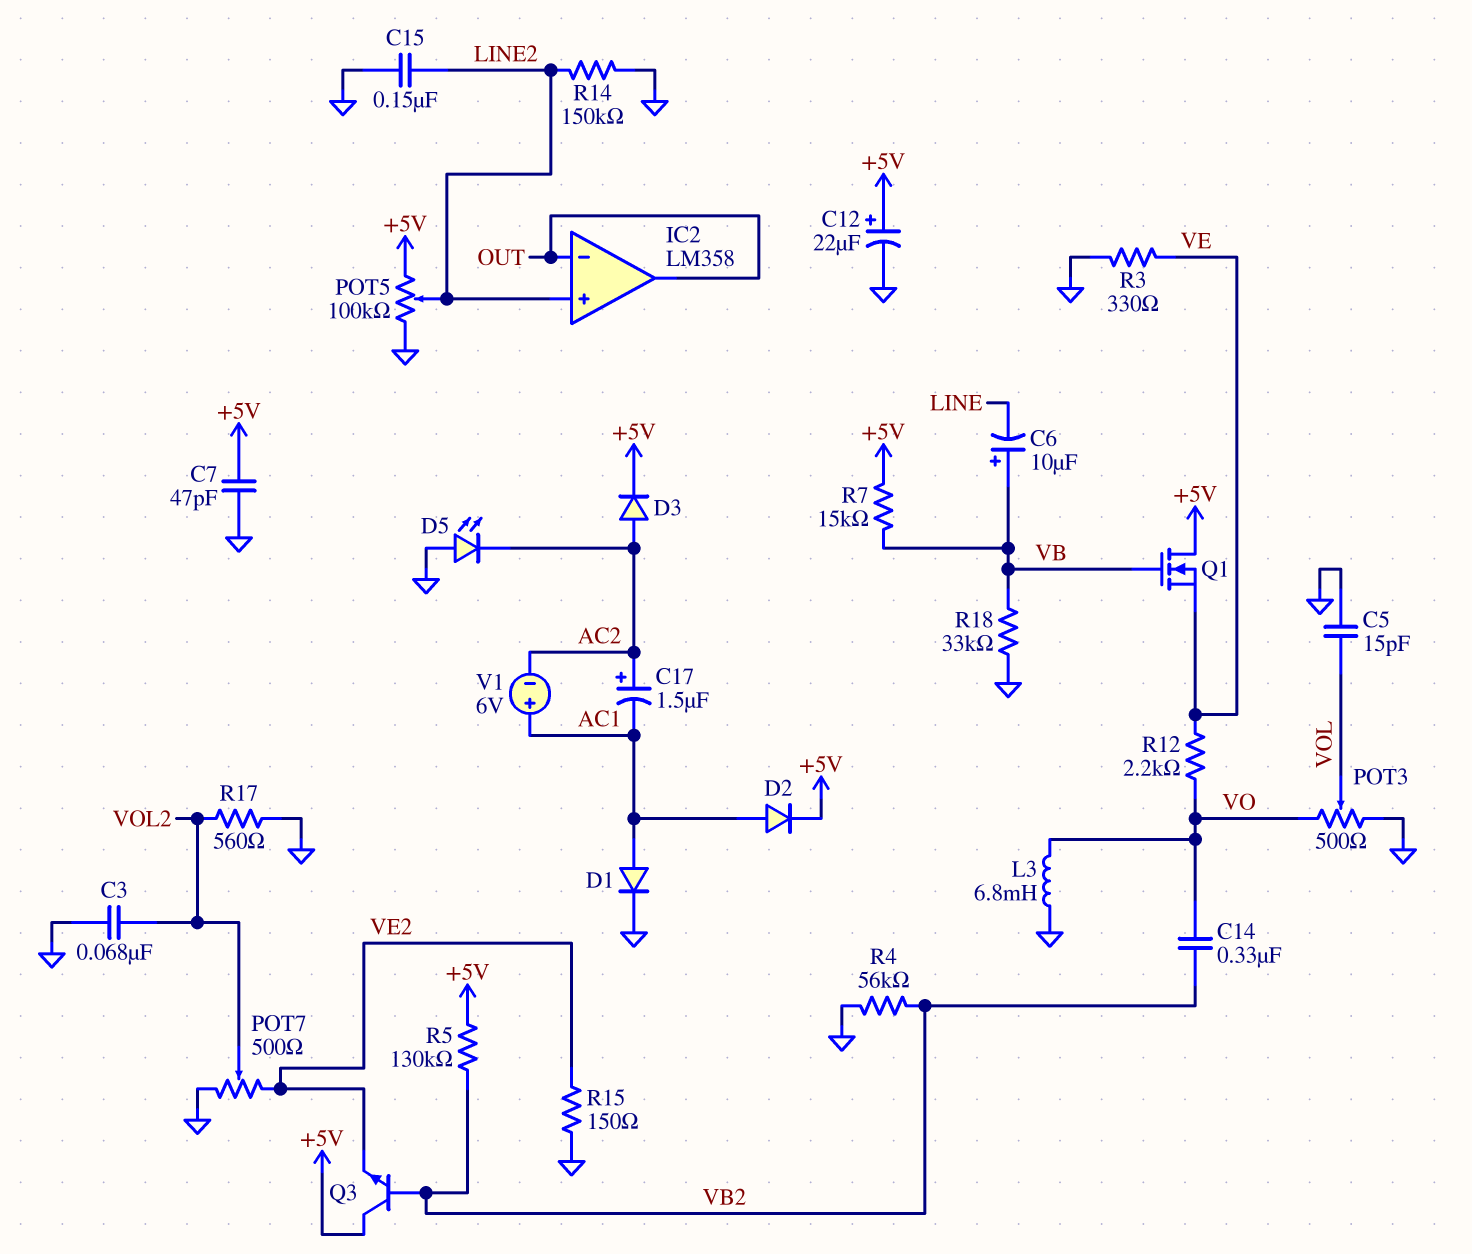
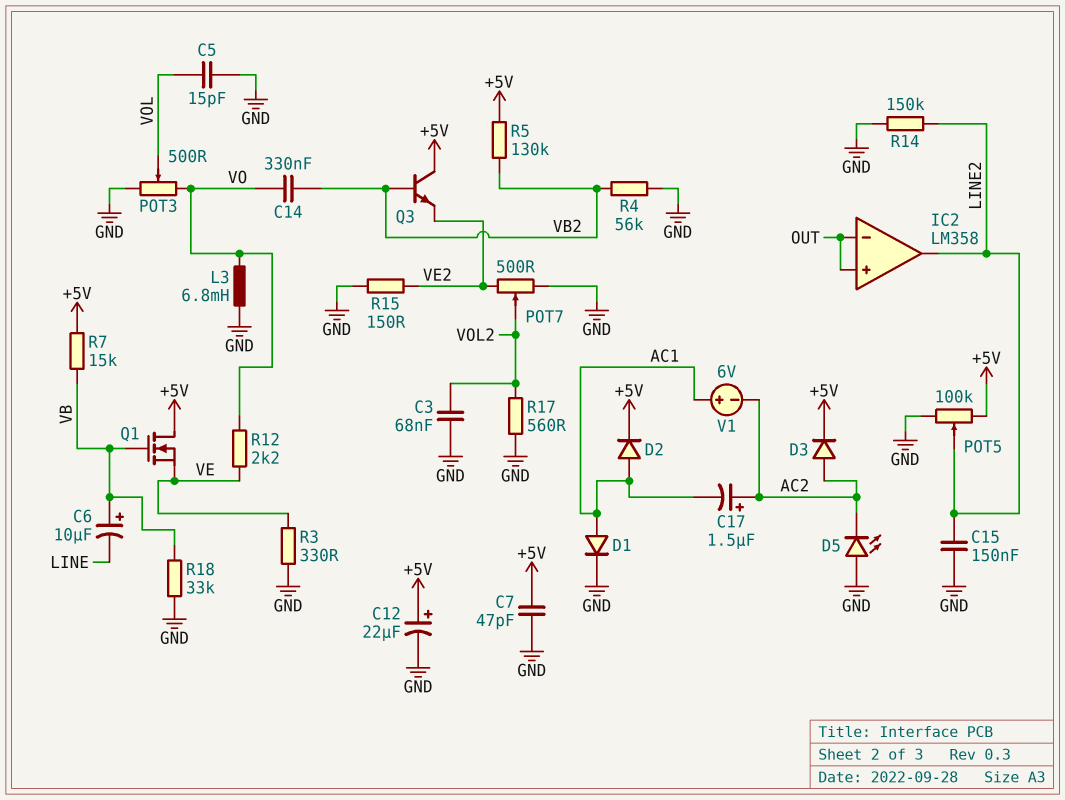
IC2 pin in+: LINE2 -> OUT
IC2 pin out: OUT -> LINE2

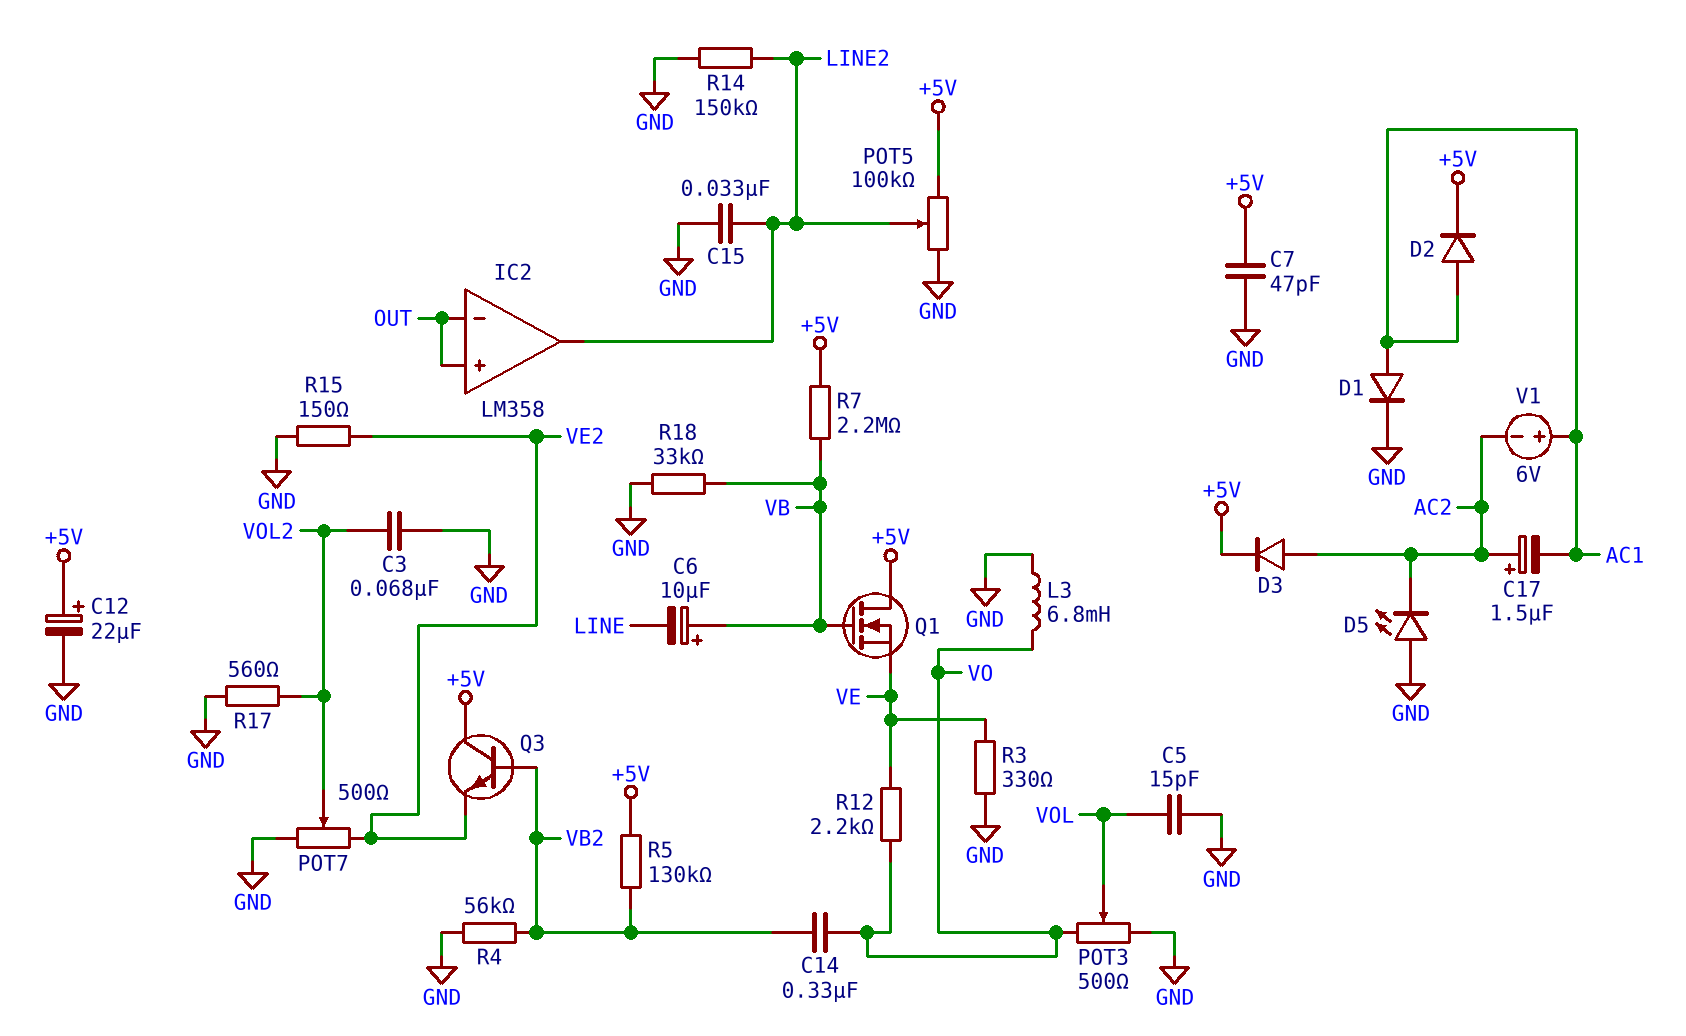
C15: 150nF (GND, LINE2) -> 33nF (GND, LINE2)
R7: 15k (+5V, VB) -> 2.2M (+5V, VB)

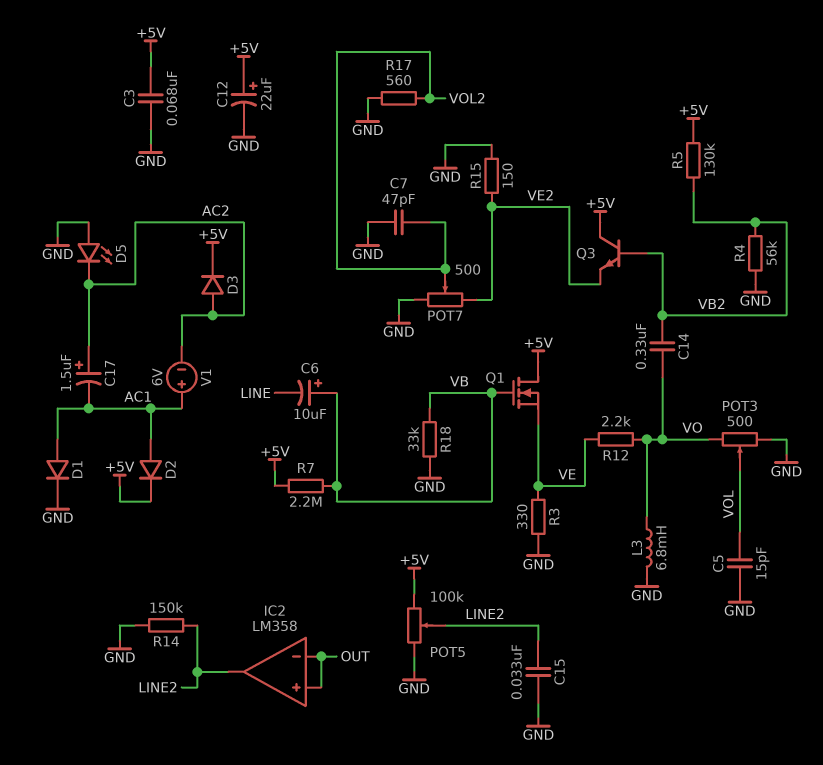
C3: 68nF (GND, VOL2) -> 68nF (+5V, GND)
C7: 47pF (+5V, GND) -> 47pF (GND, VOL2)

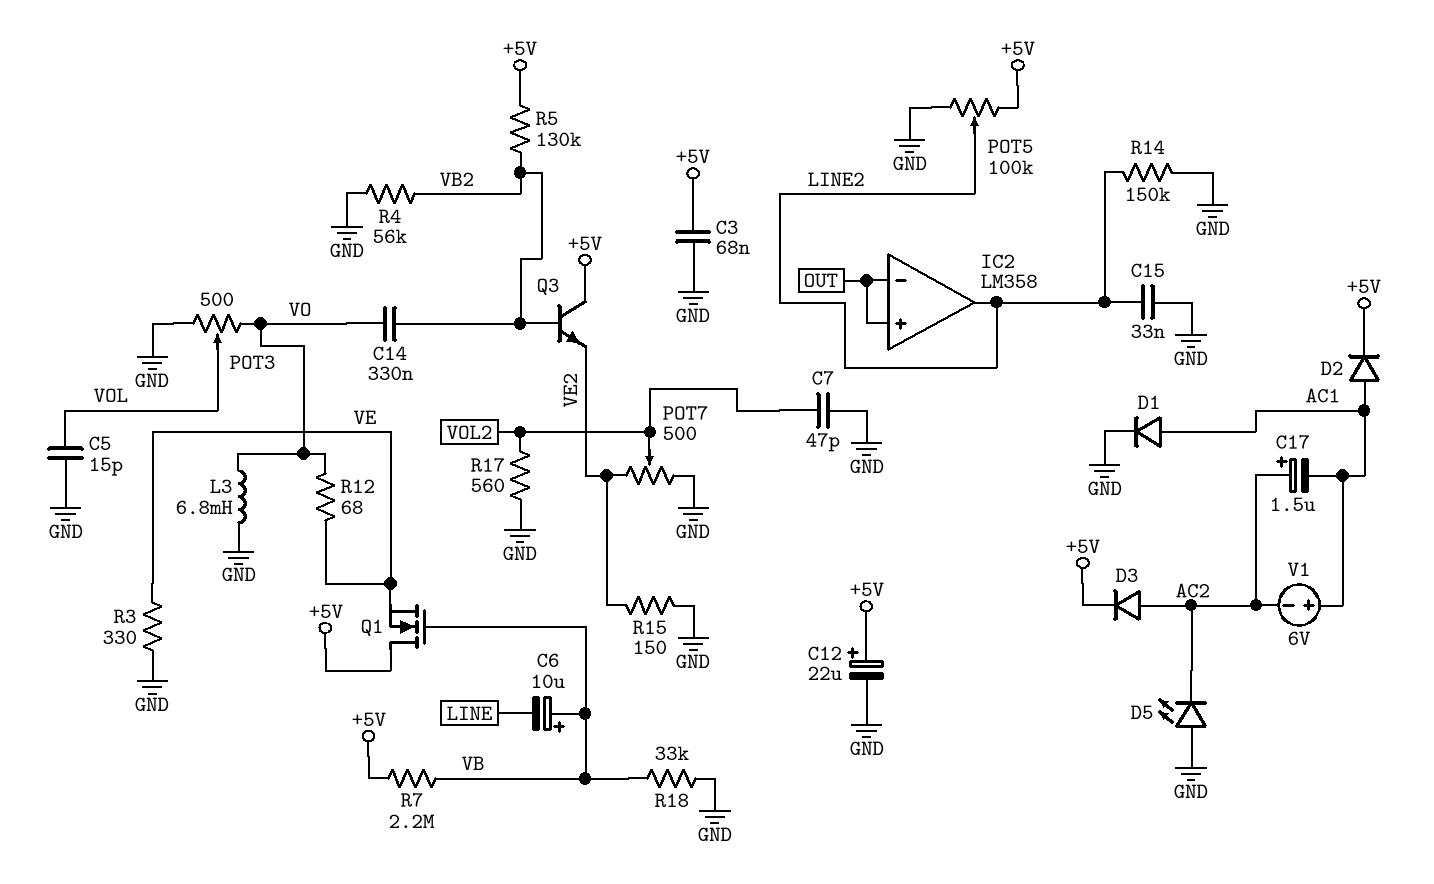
R12: 2.2k (VE, VO) -> 68 (VE, VO)

